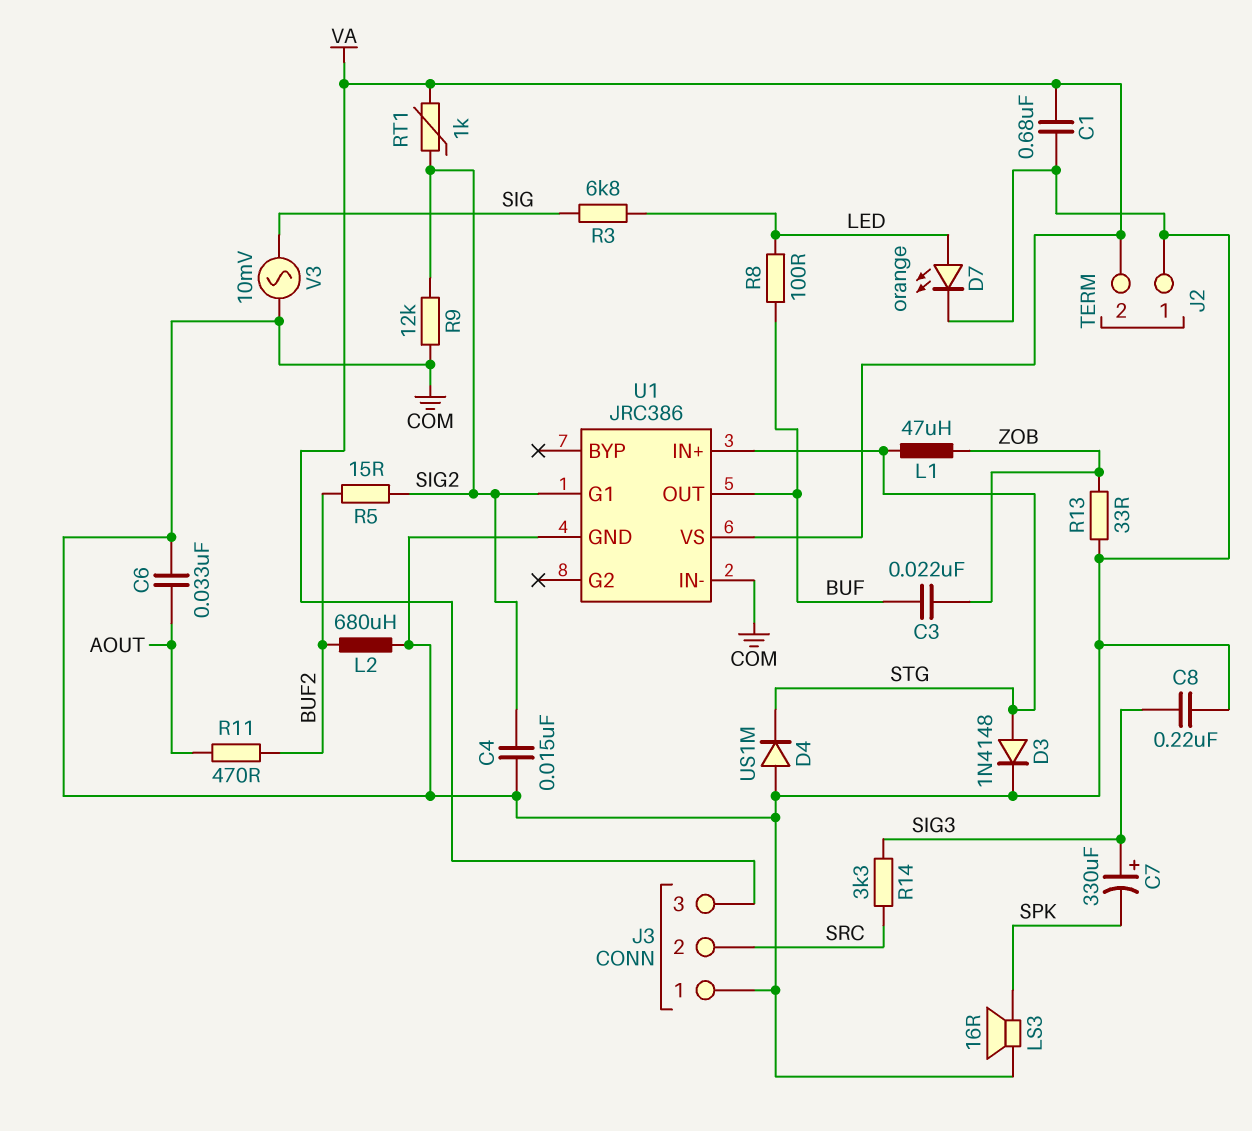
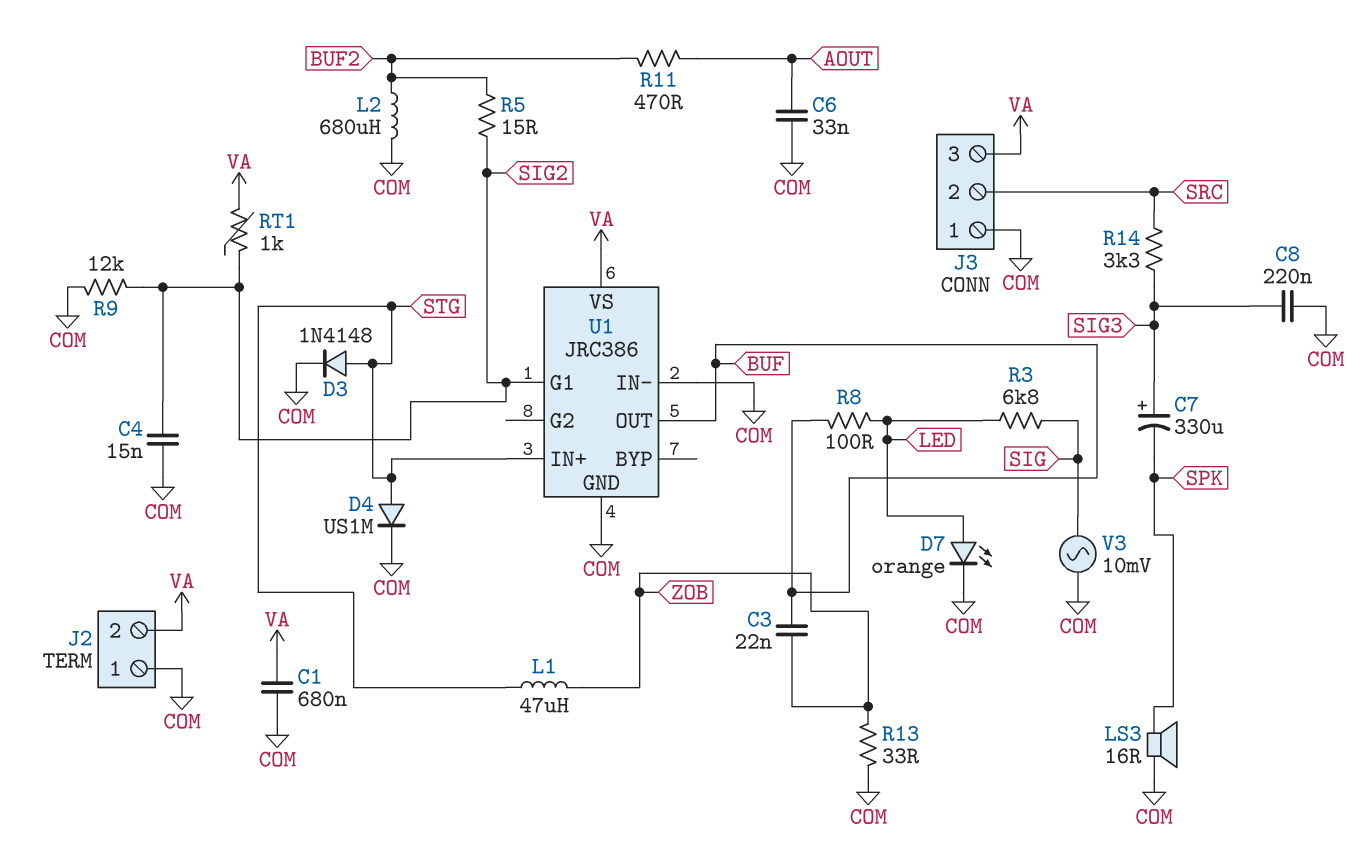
D4: diode US1M (A COM, K STG) -> diode US1M (A STG, K COM)

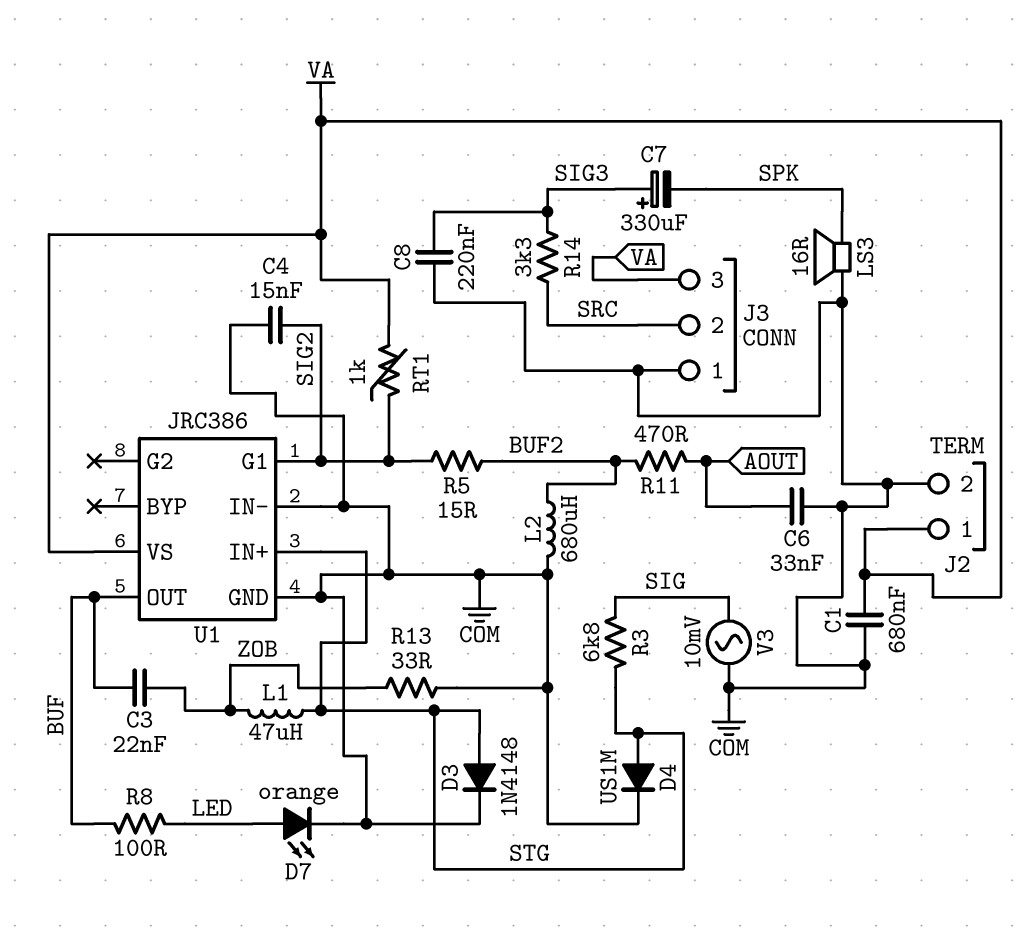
J2 pin 1: COM -> VA
J2 pin 2: VA -> COM
R3: 6.8k (LED, SIG) -> 6.8k (SIG, STG)
R9: 12k (COM, SIG2) -> none

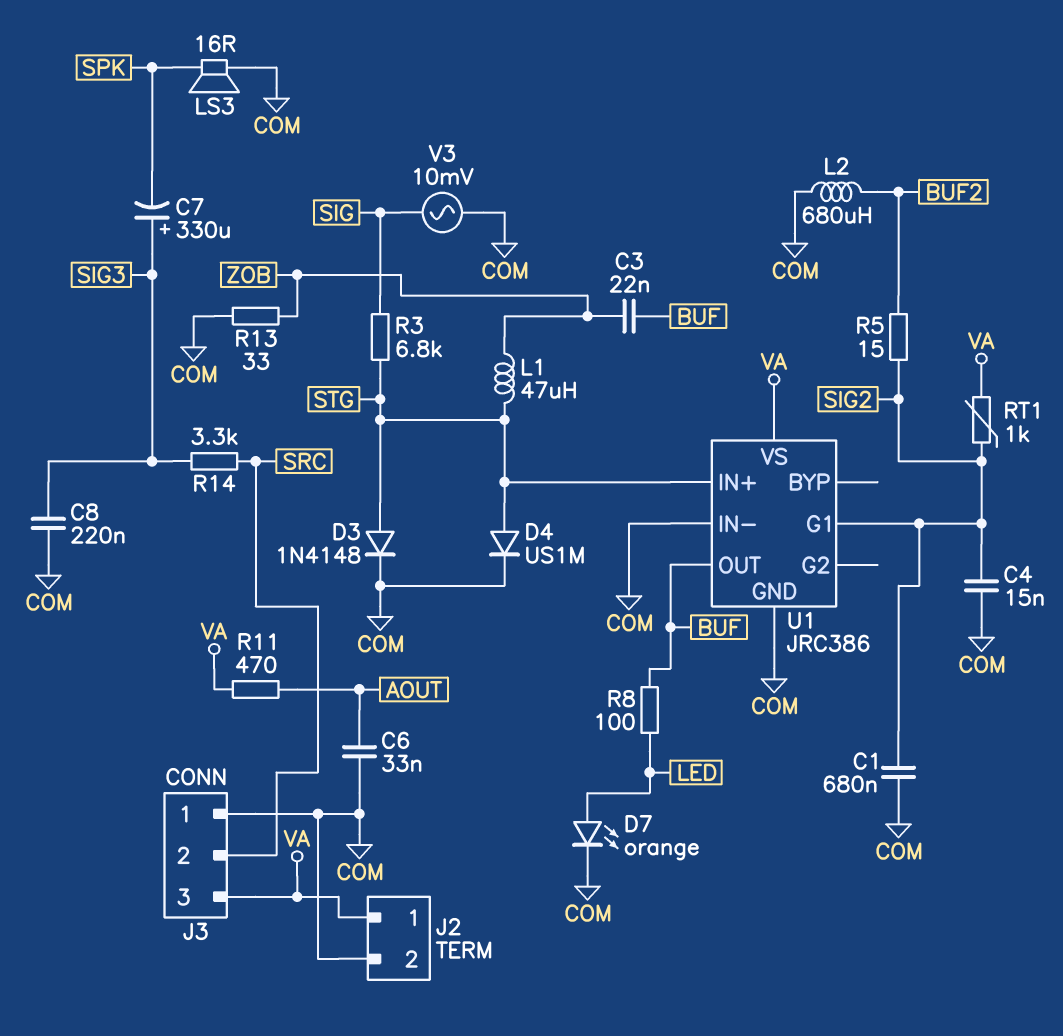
C1: 680nF (COM, VA) -> 680nF (COM, SIG2)
R11: 470 (AOUT, BUF2) -> 470 (AOUT, VA)

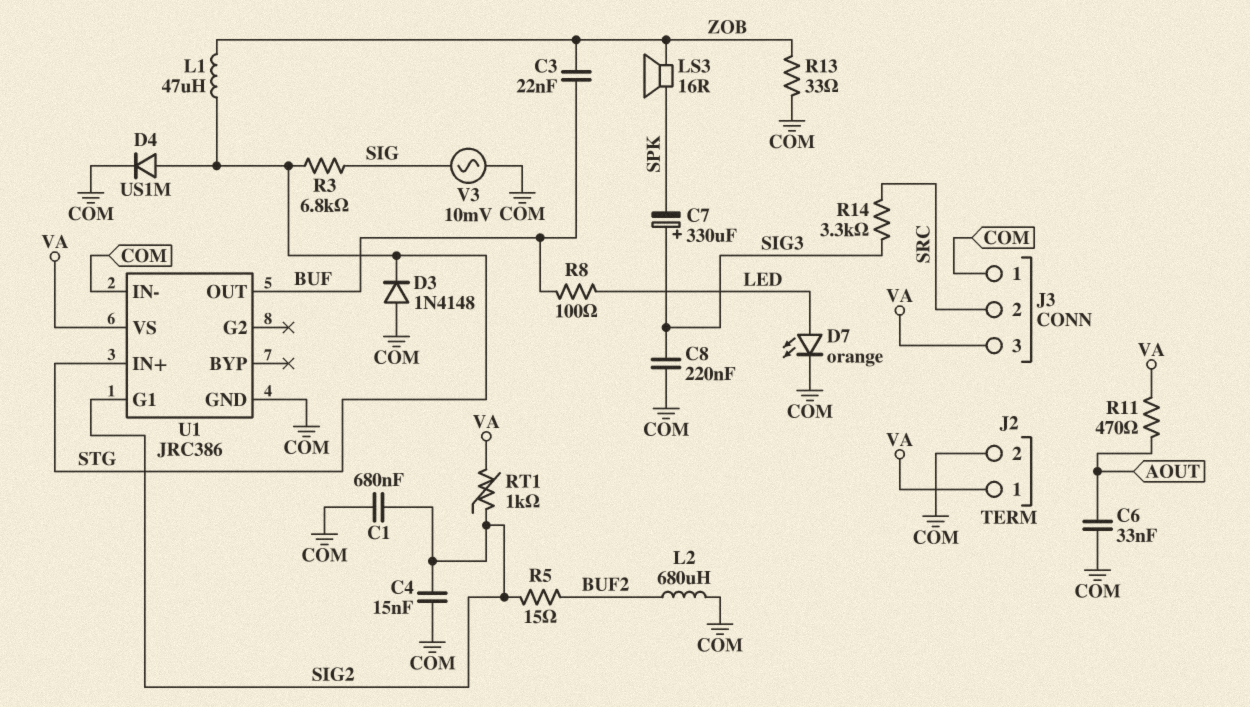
D3: diode 1N4148 (A STG, K COM) -> diode 1N4148 (A COM, K STG)
LS3: speaker 16R (COM, SPK) -> speaker 16R (SPK, ZOB)

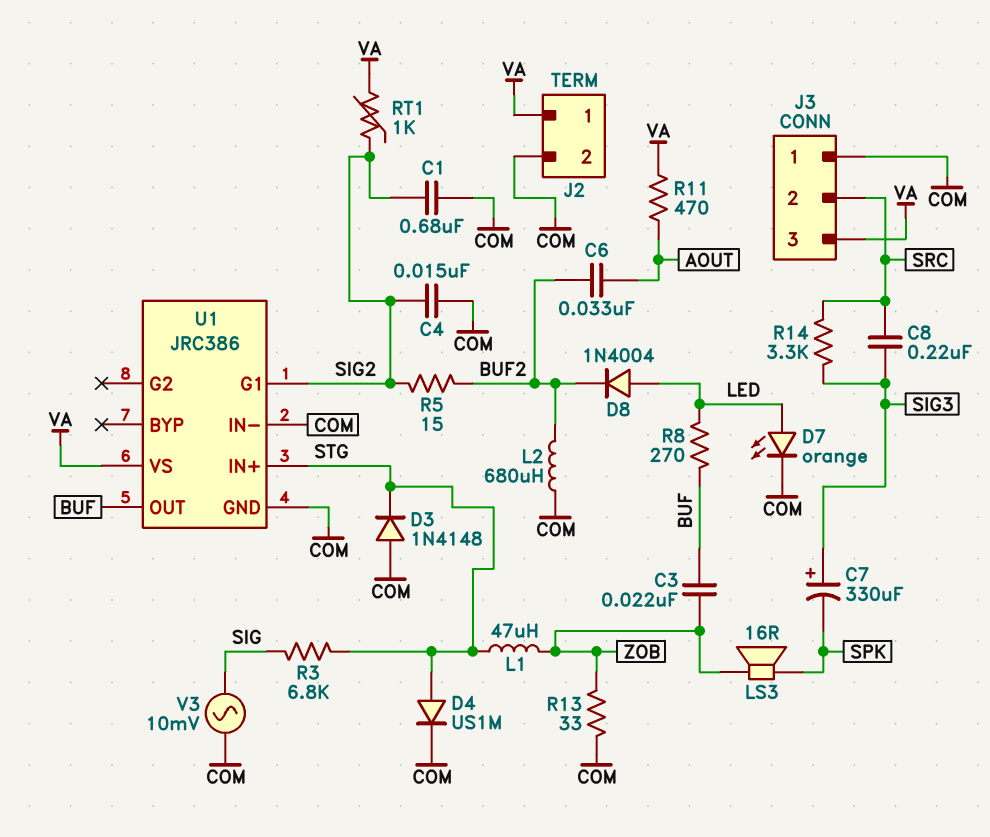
C6: 33nF (AOUT, COM) -> 33nF (AOUT, BUF2)
C8: 220nF (COM, SIG3) -> 220nF (SIG3, SRC)
D8: none -> diode 1N4004 (A LED, K BUF2)
R8: 100 (BUF, LED) -> 270 (BUF, LED)

